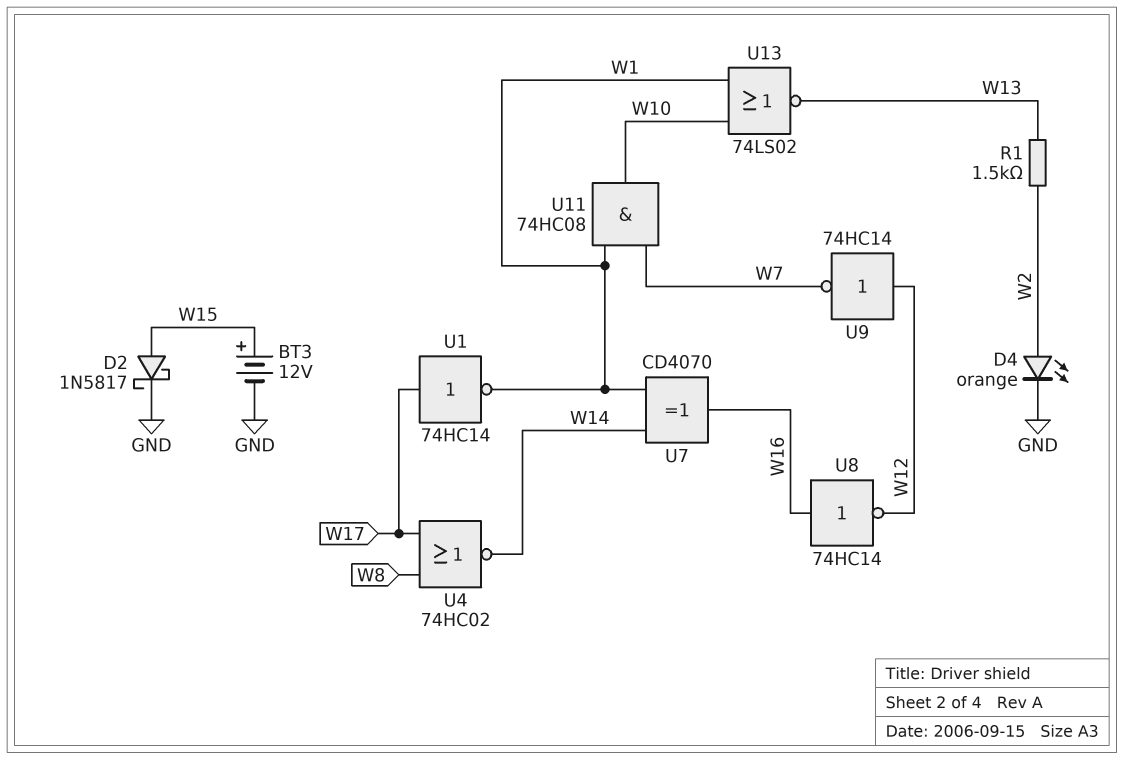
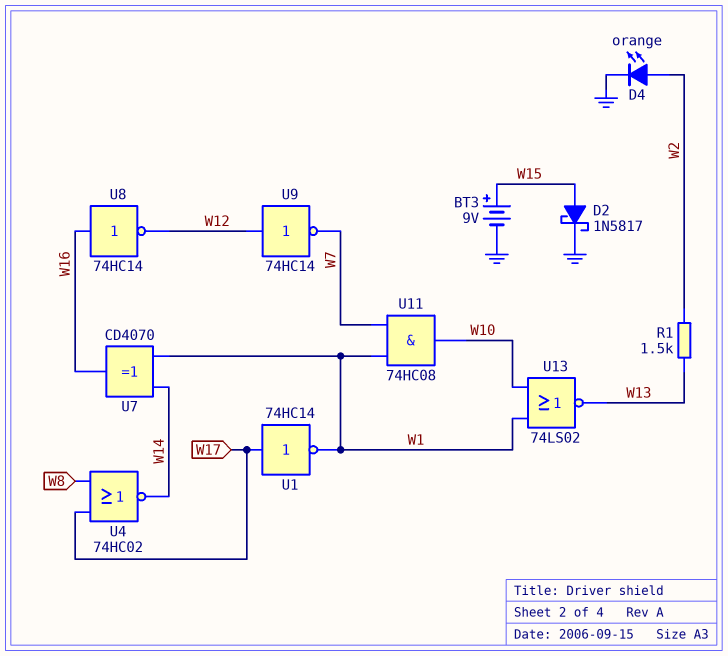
BT3: 12V (plus W15, minus GND) -> 9V (plus W15, minus GND)

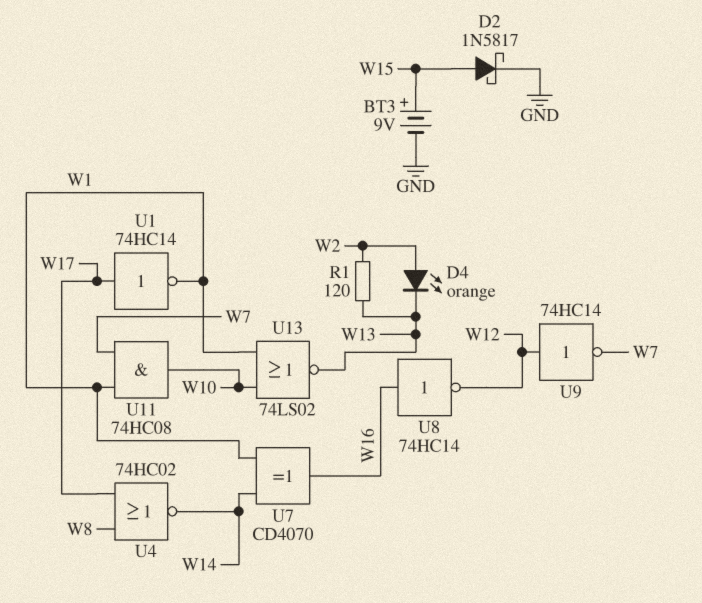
D4: LED orange (A W2, K GND) -> LED orange (A W2, K W13)
R1: 1.5k (W2, W13) -> 120 (W2, W13)

